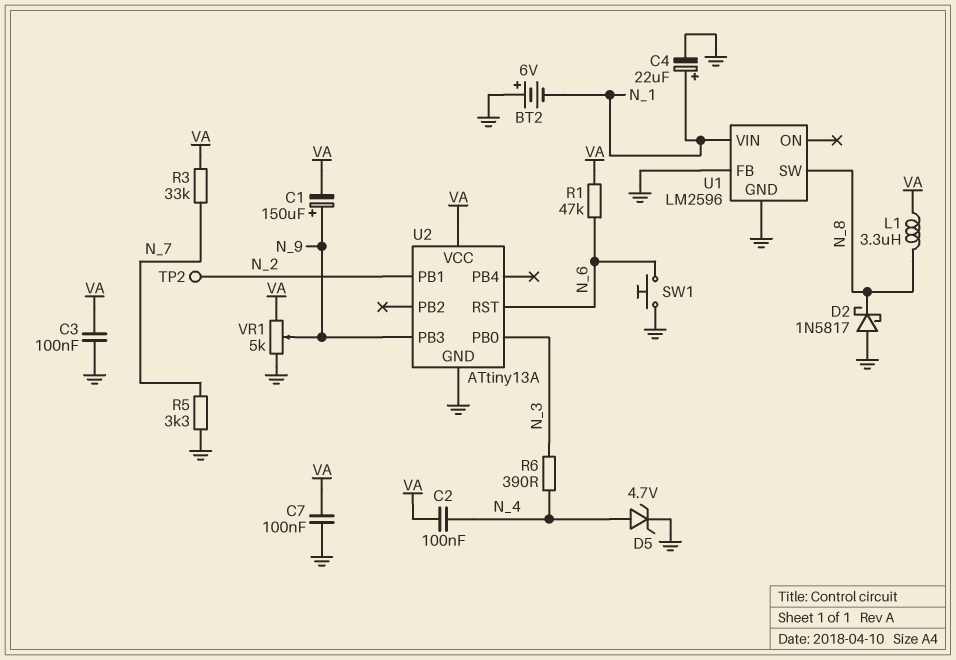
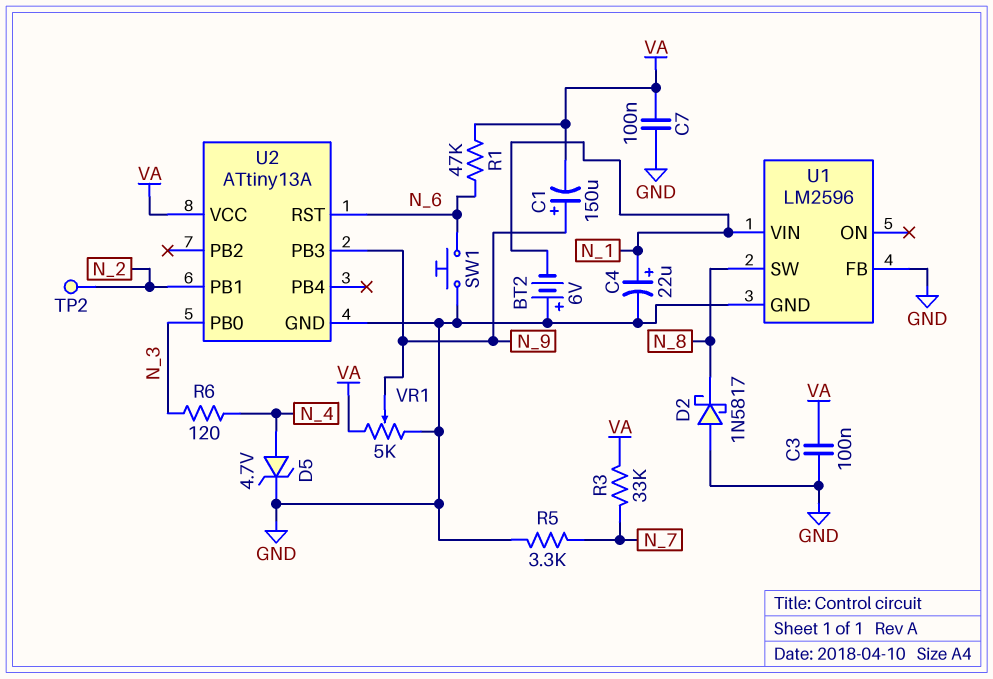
C2: 100nF (N_4, VA) -> none
L1: 3.3uH (N_8, VA) -> none
R6: 390 (N_3, N_4) -> 120 (N_3, N_4)

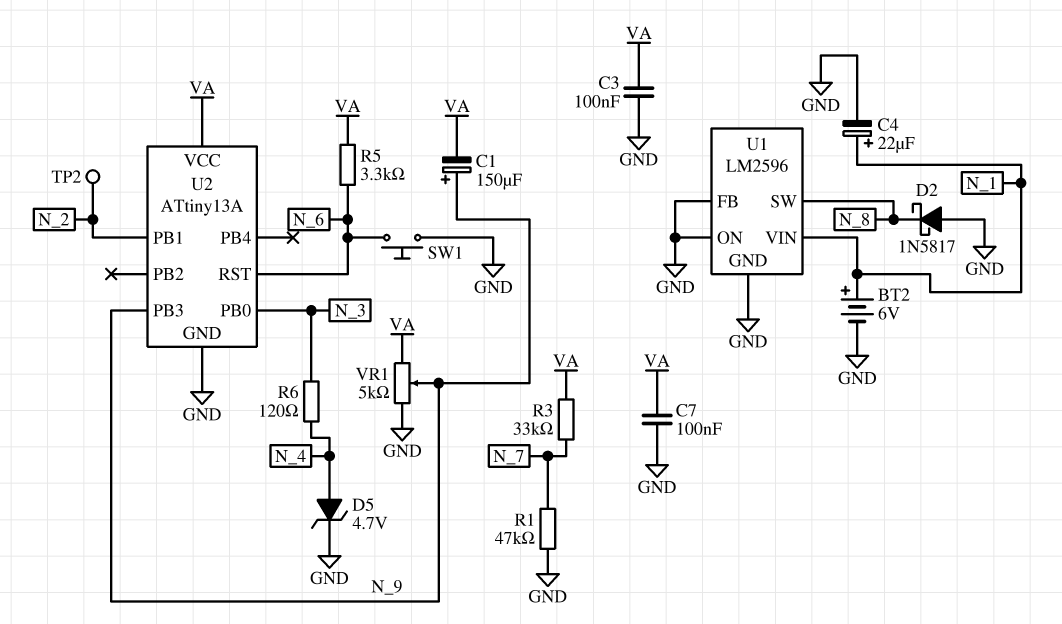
BT2: 6V (plus GND, minus N_1) -> 6V (plus N_1, minus GND)
R1: 47k (N_6, VA) -> 47k (GND, N_7)
R5: 3.3k (GND, N_7) -> 3.3k (N_6, VA)
U1 pin ON: none -> GND

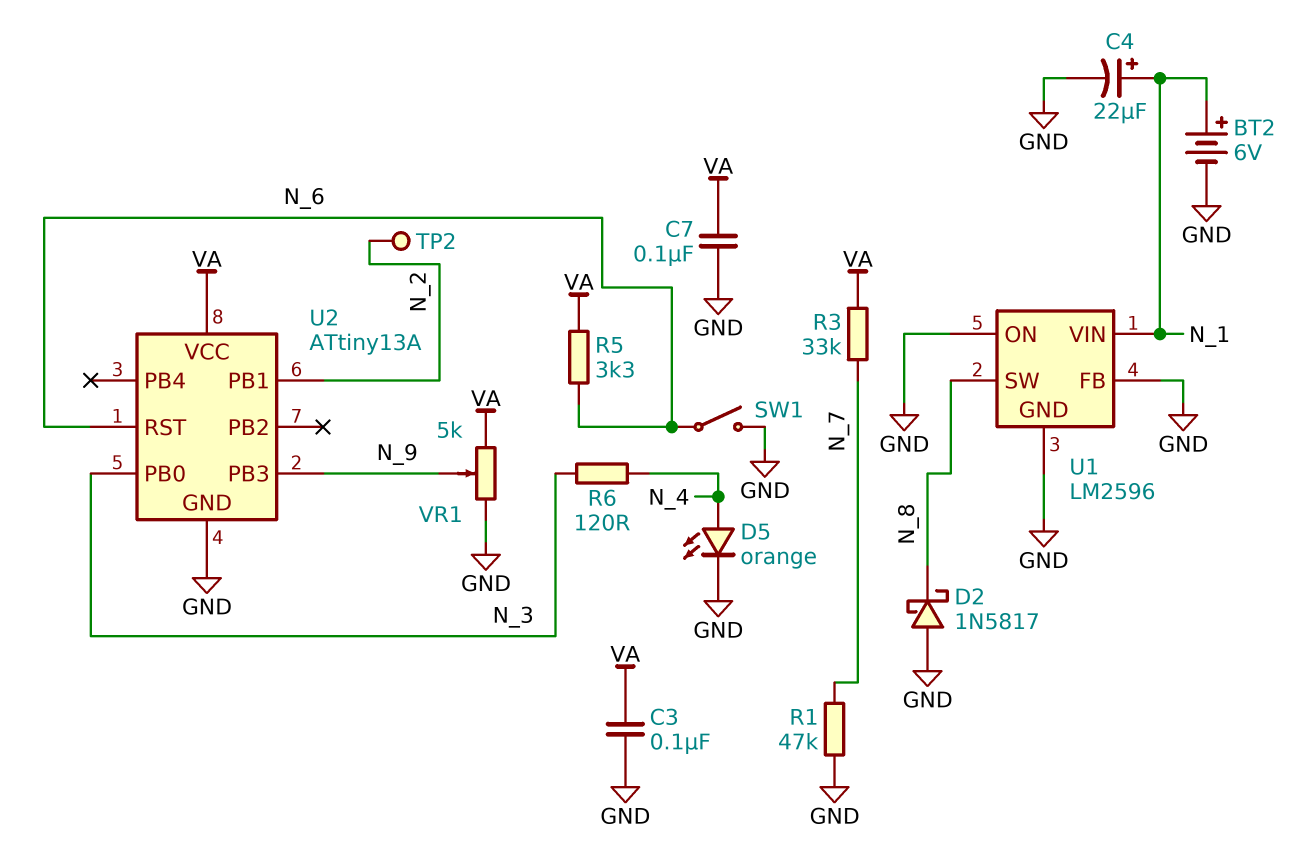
C1: 150uF (plus N_9, minus VA) -> none
D5: zener 4.7V (A N_4, K GND) -> LED orange (A N_4, K GND)
SW1: button (GND, N_6) -> switch (GND, N_6)

